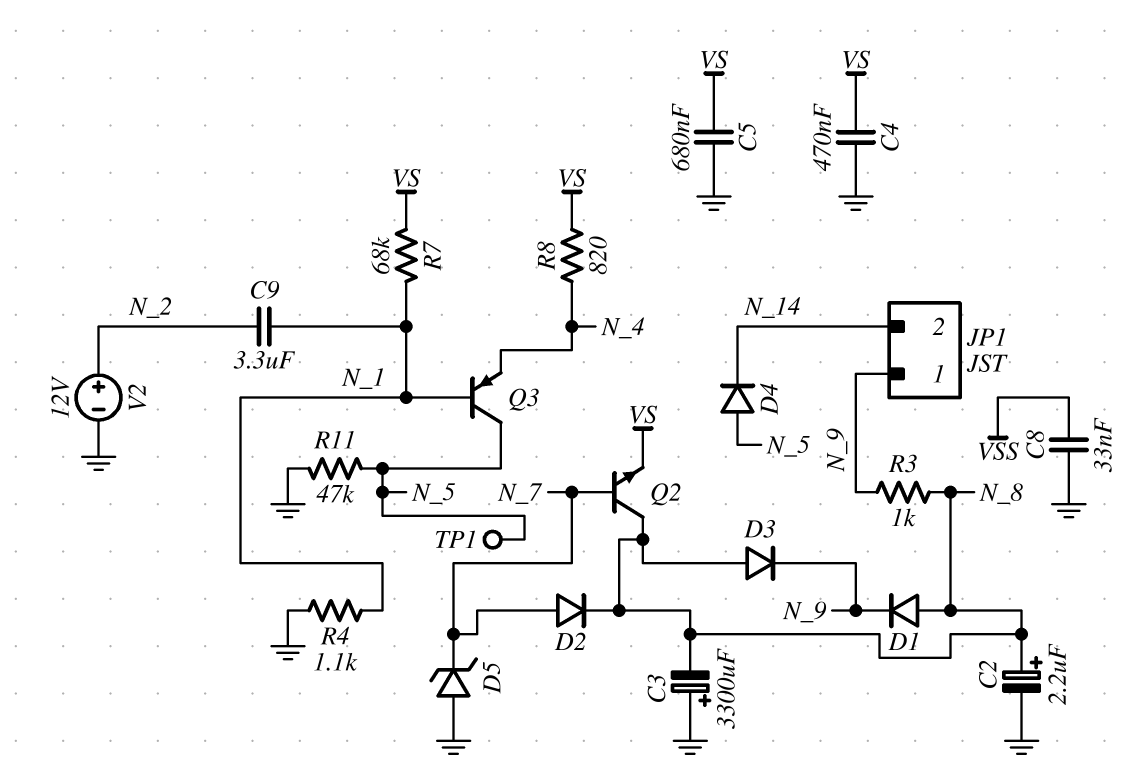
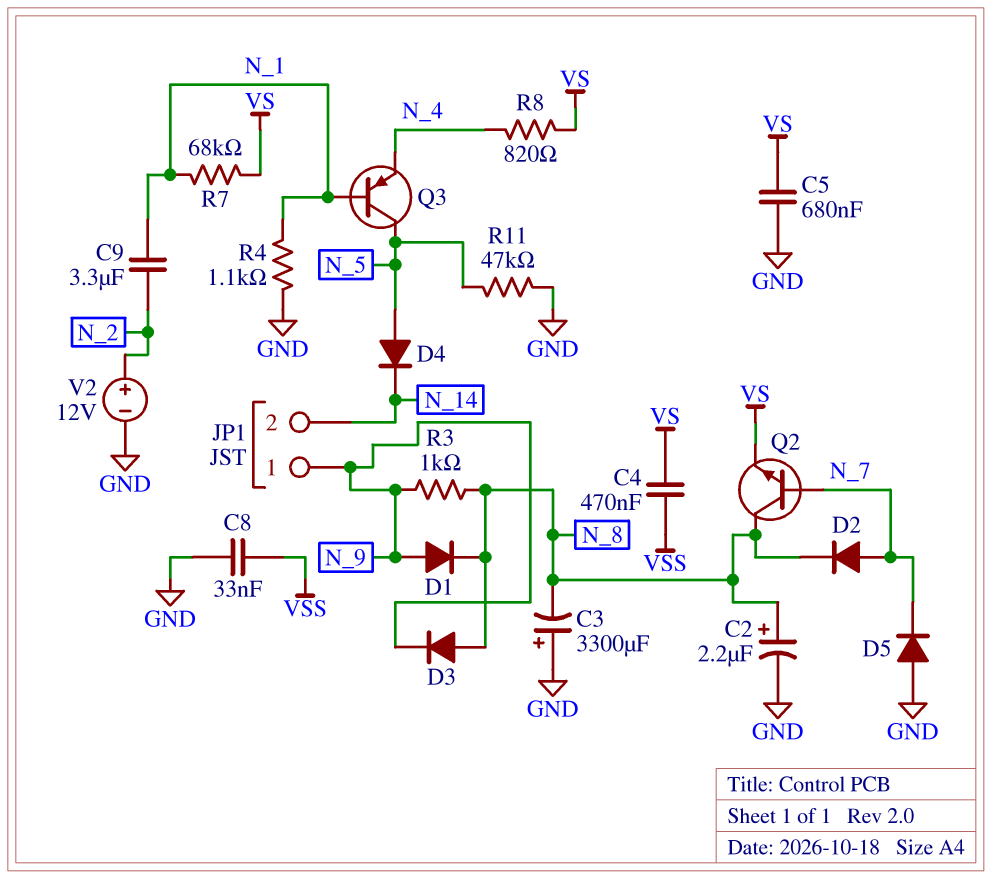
C4: 470nF (GND, VS) -> 470nF (VS, VSS)
D1: diode (A N_8, K N_9) -> diode (A N_9, K N_8)
D5: zener (A GND, K N_7) -> diode (A GND, K N_7)
TP1: test point (N_5) -> none

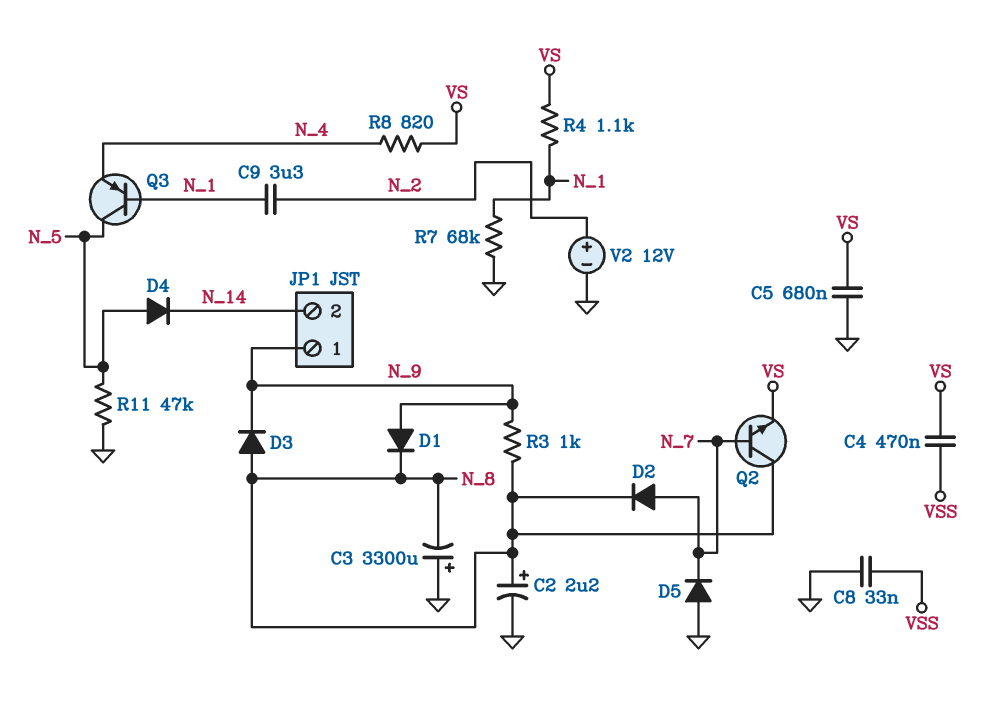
R4: 1.1k (GND, N_1) -> 1.1k (N_1, VS)
R7: 68k (N_1, VS) -> 68k (GND, N_1)

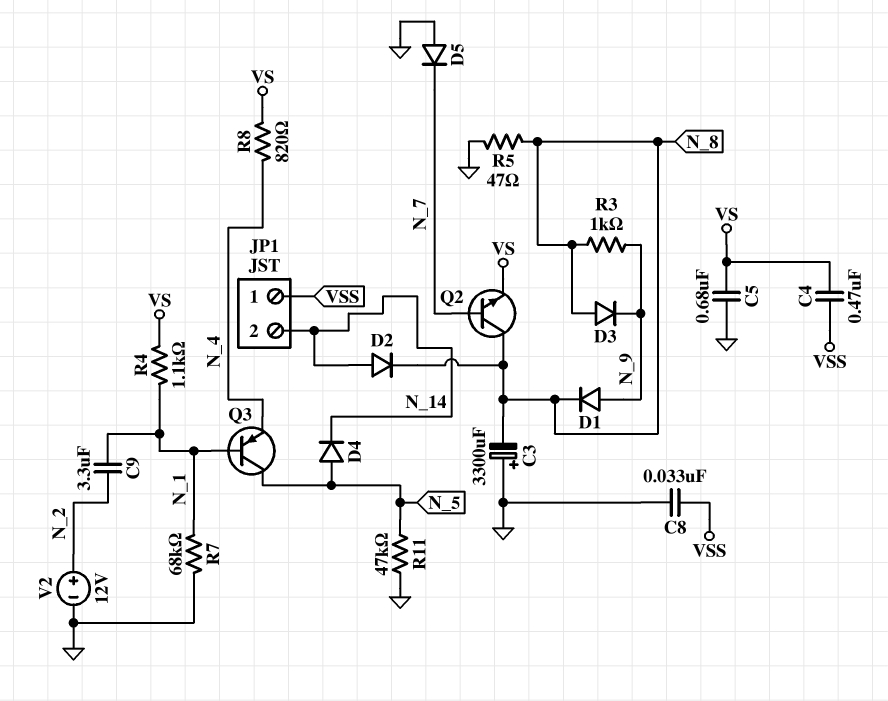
C2: 2.2uF (plus N_8, minus GND) -> none
D2: diode (A N_7, K N_8) -> diode (A N_14, K N_8)
JP1 pin 1: N_9 -> VSS
R5: none -> 47 (GND, N_8)

